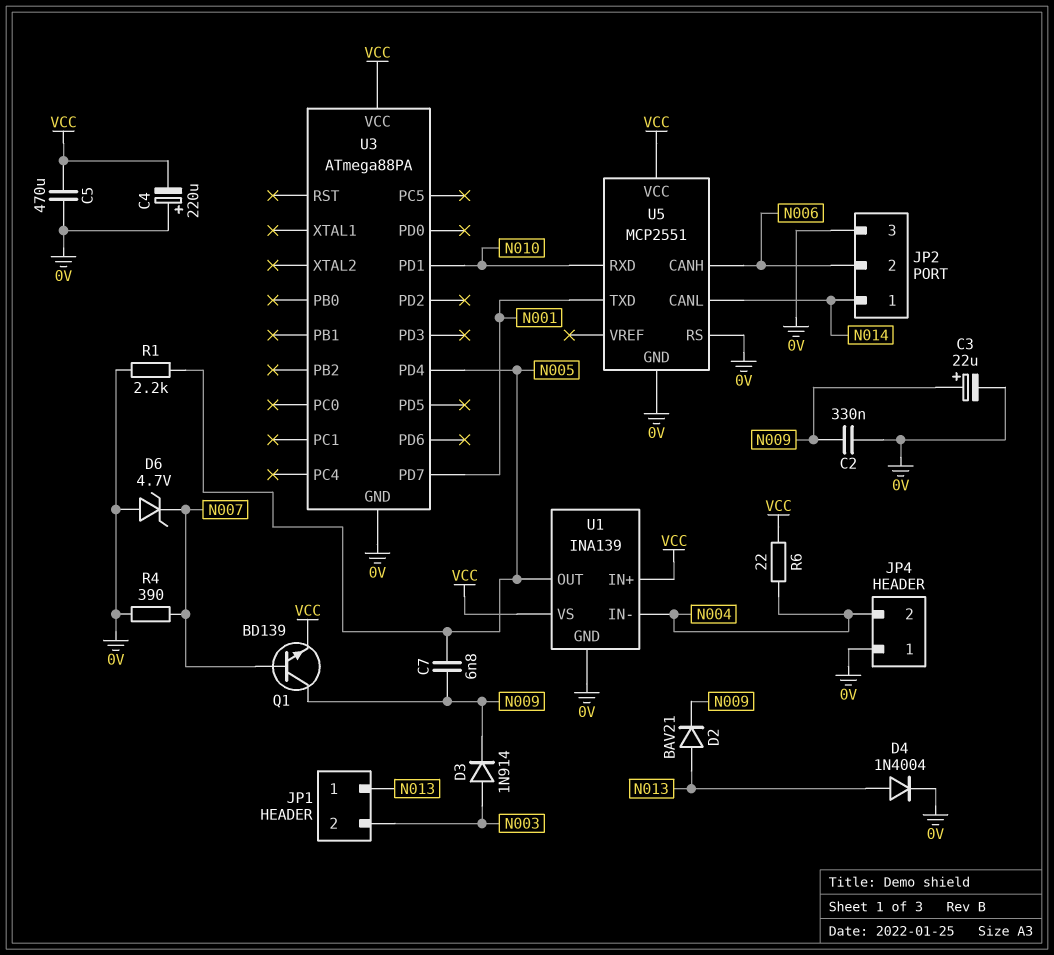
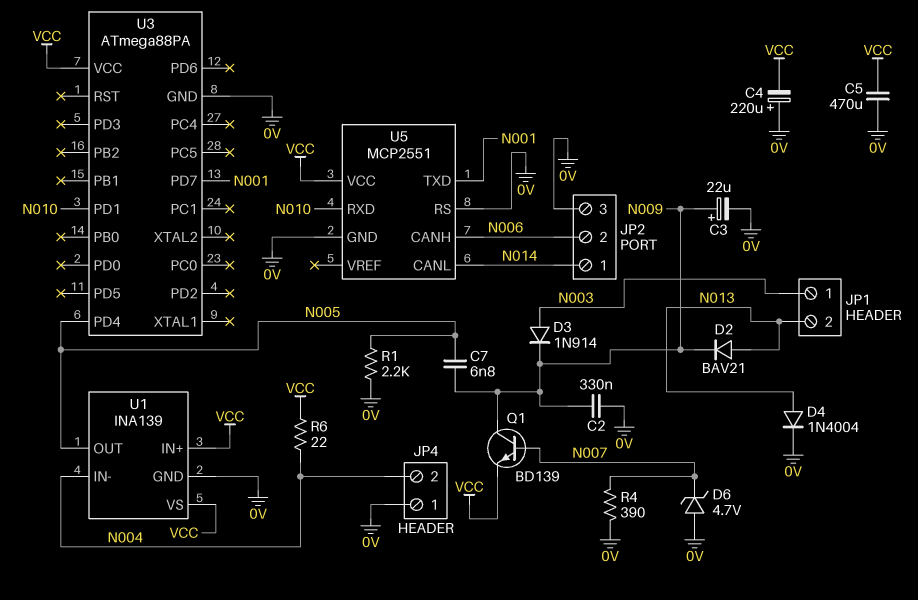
JP1 pin 1: N013 -> N003
JP1 pin 2: N003 -> N013

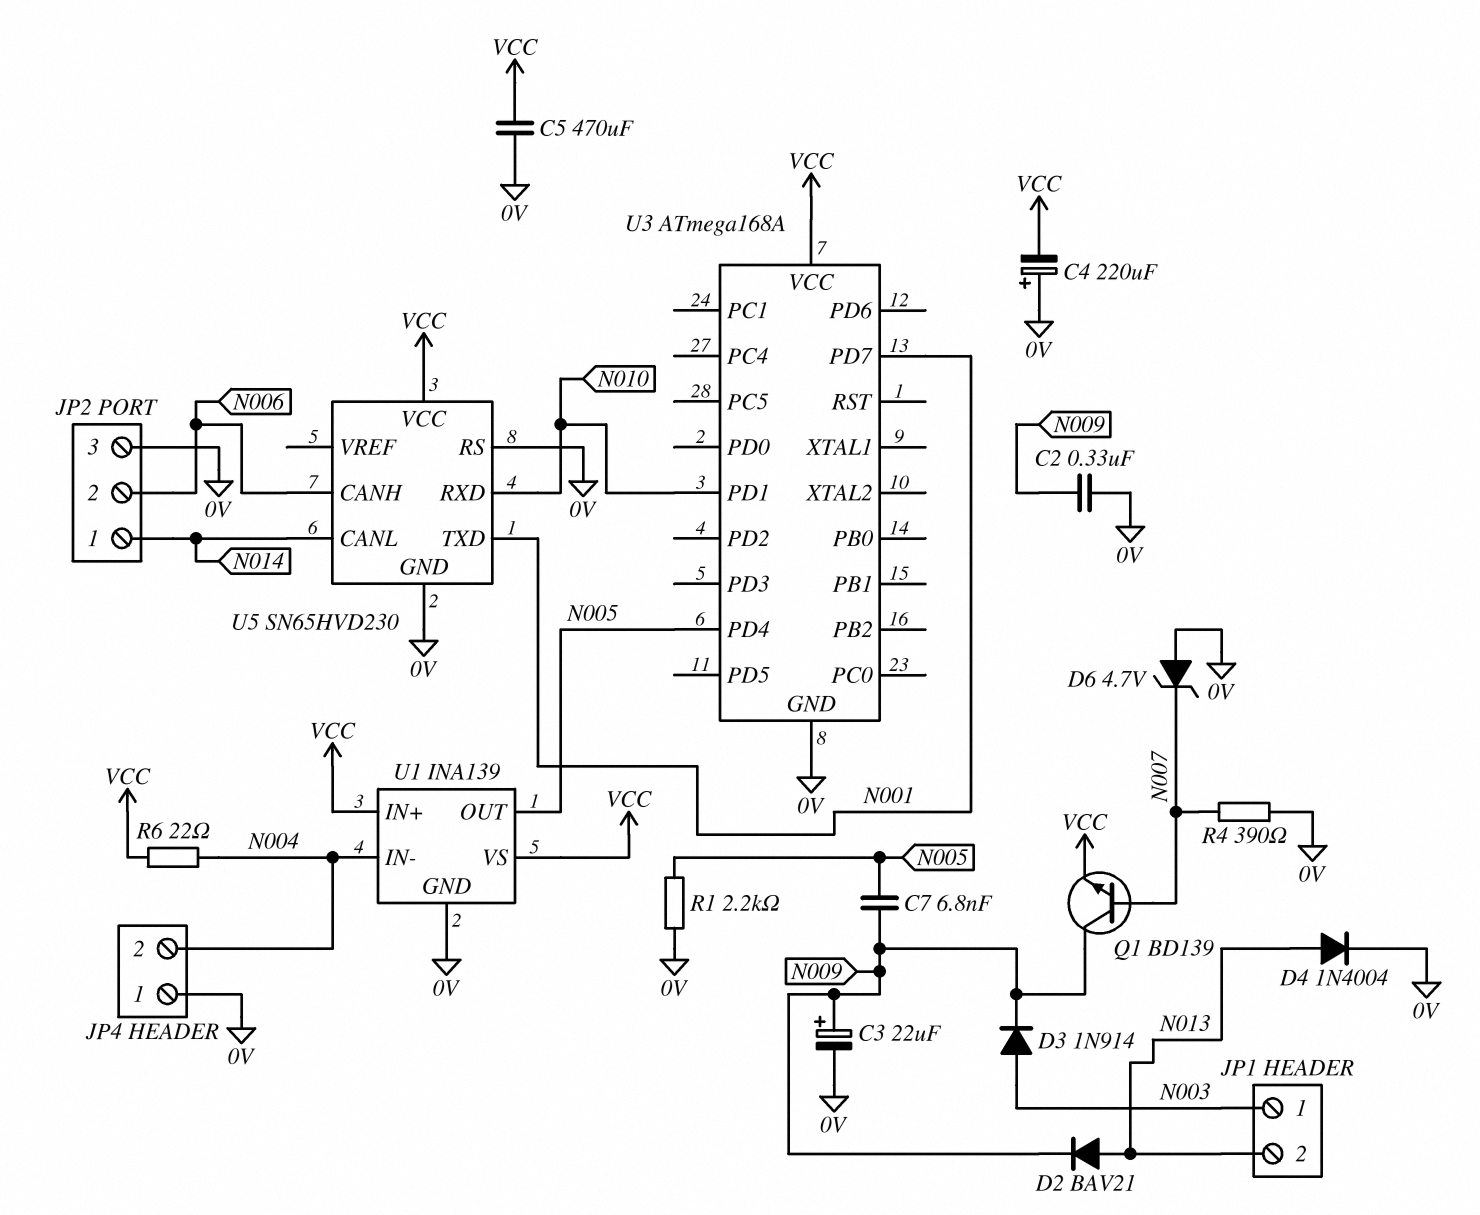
U3: ATmega88PA -> ATmega168A
U5: MCP2551 -> SN65HVD230

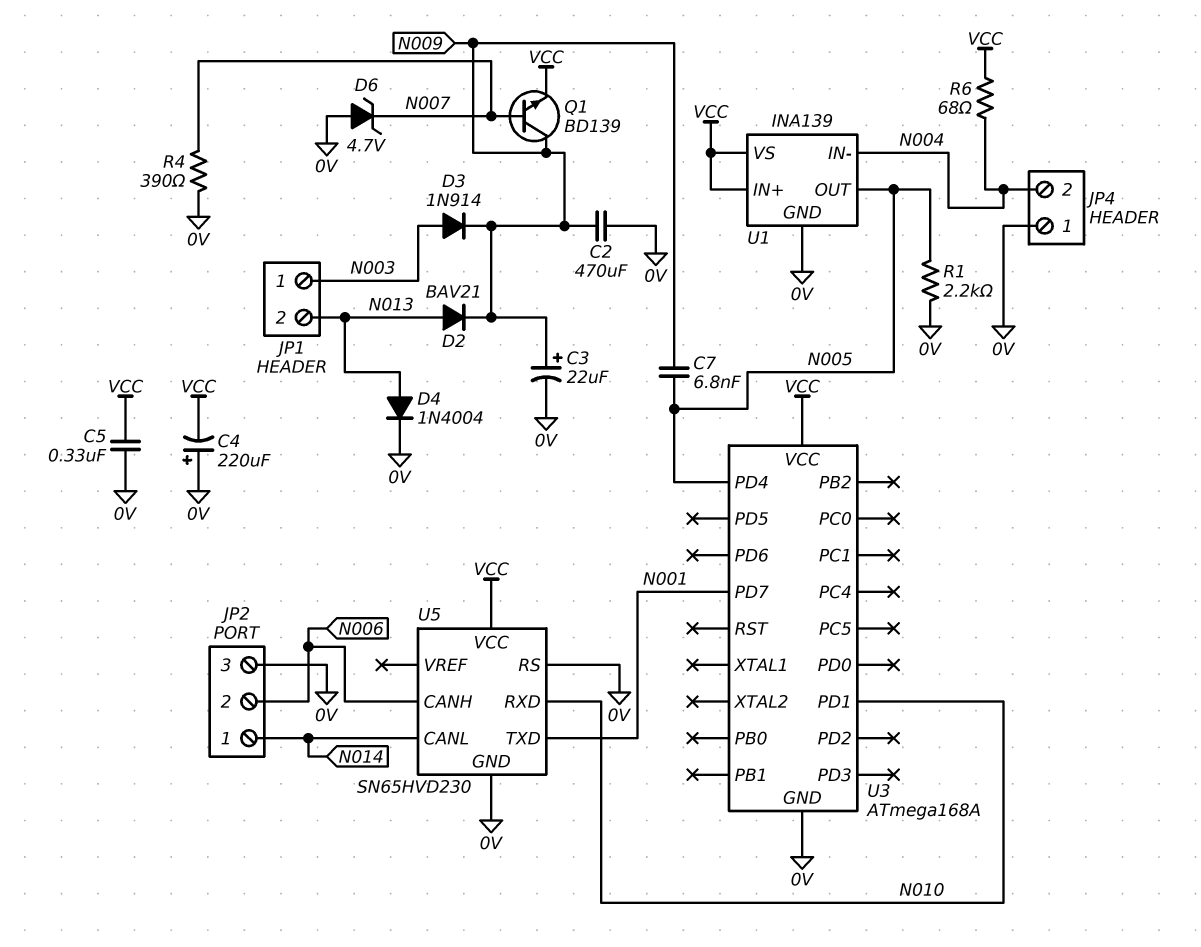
C2: 330nF (0V, N009) -> 470uF (0V, N009)
C5: 470uF (0V, VCC) -> 330nF (0V, VCC)
R6: 22 (N004, VCC) -> 68 (N004, VCC)

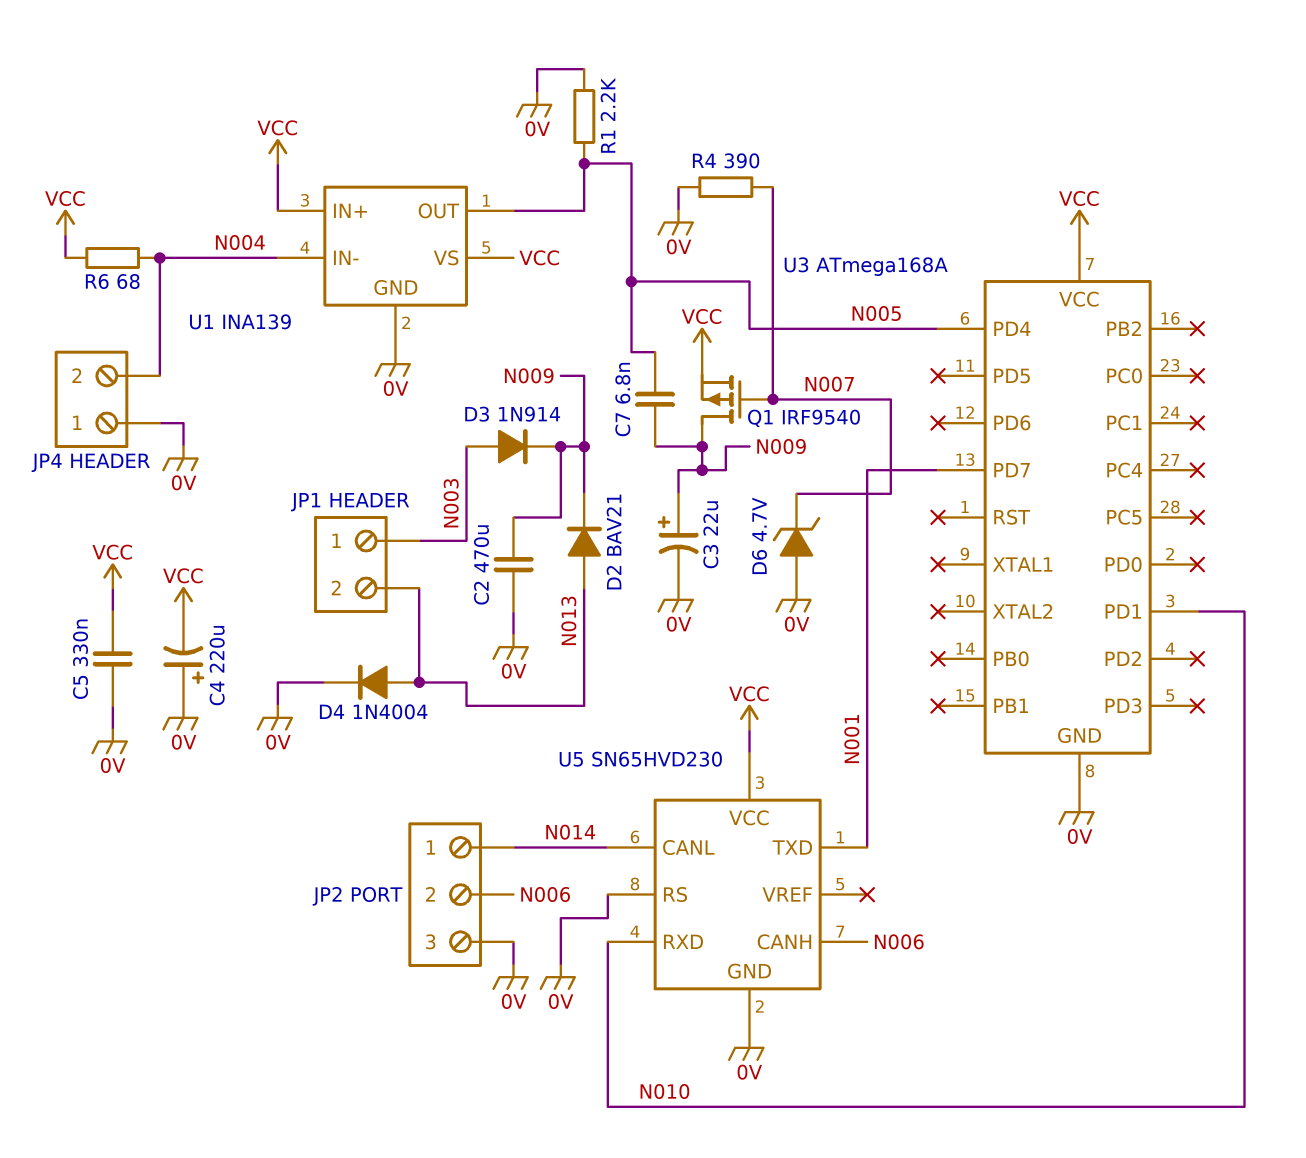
Q1: NPN BD139 (B N007, C N009, E VCC) -> PMOS IRF9540 (G N007, D N009, S VCC)

